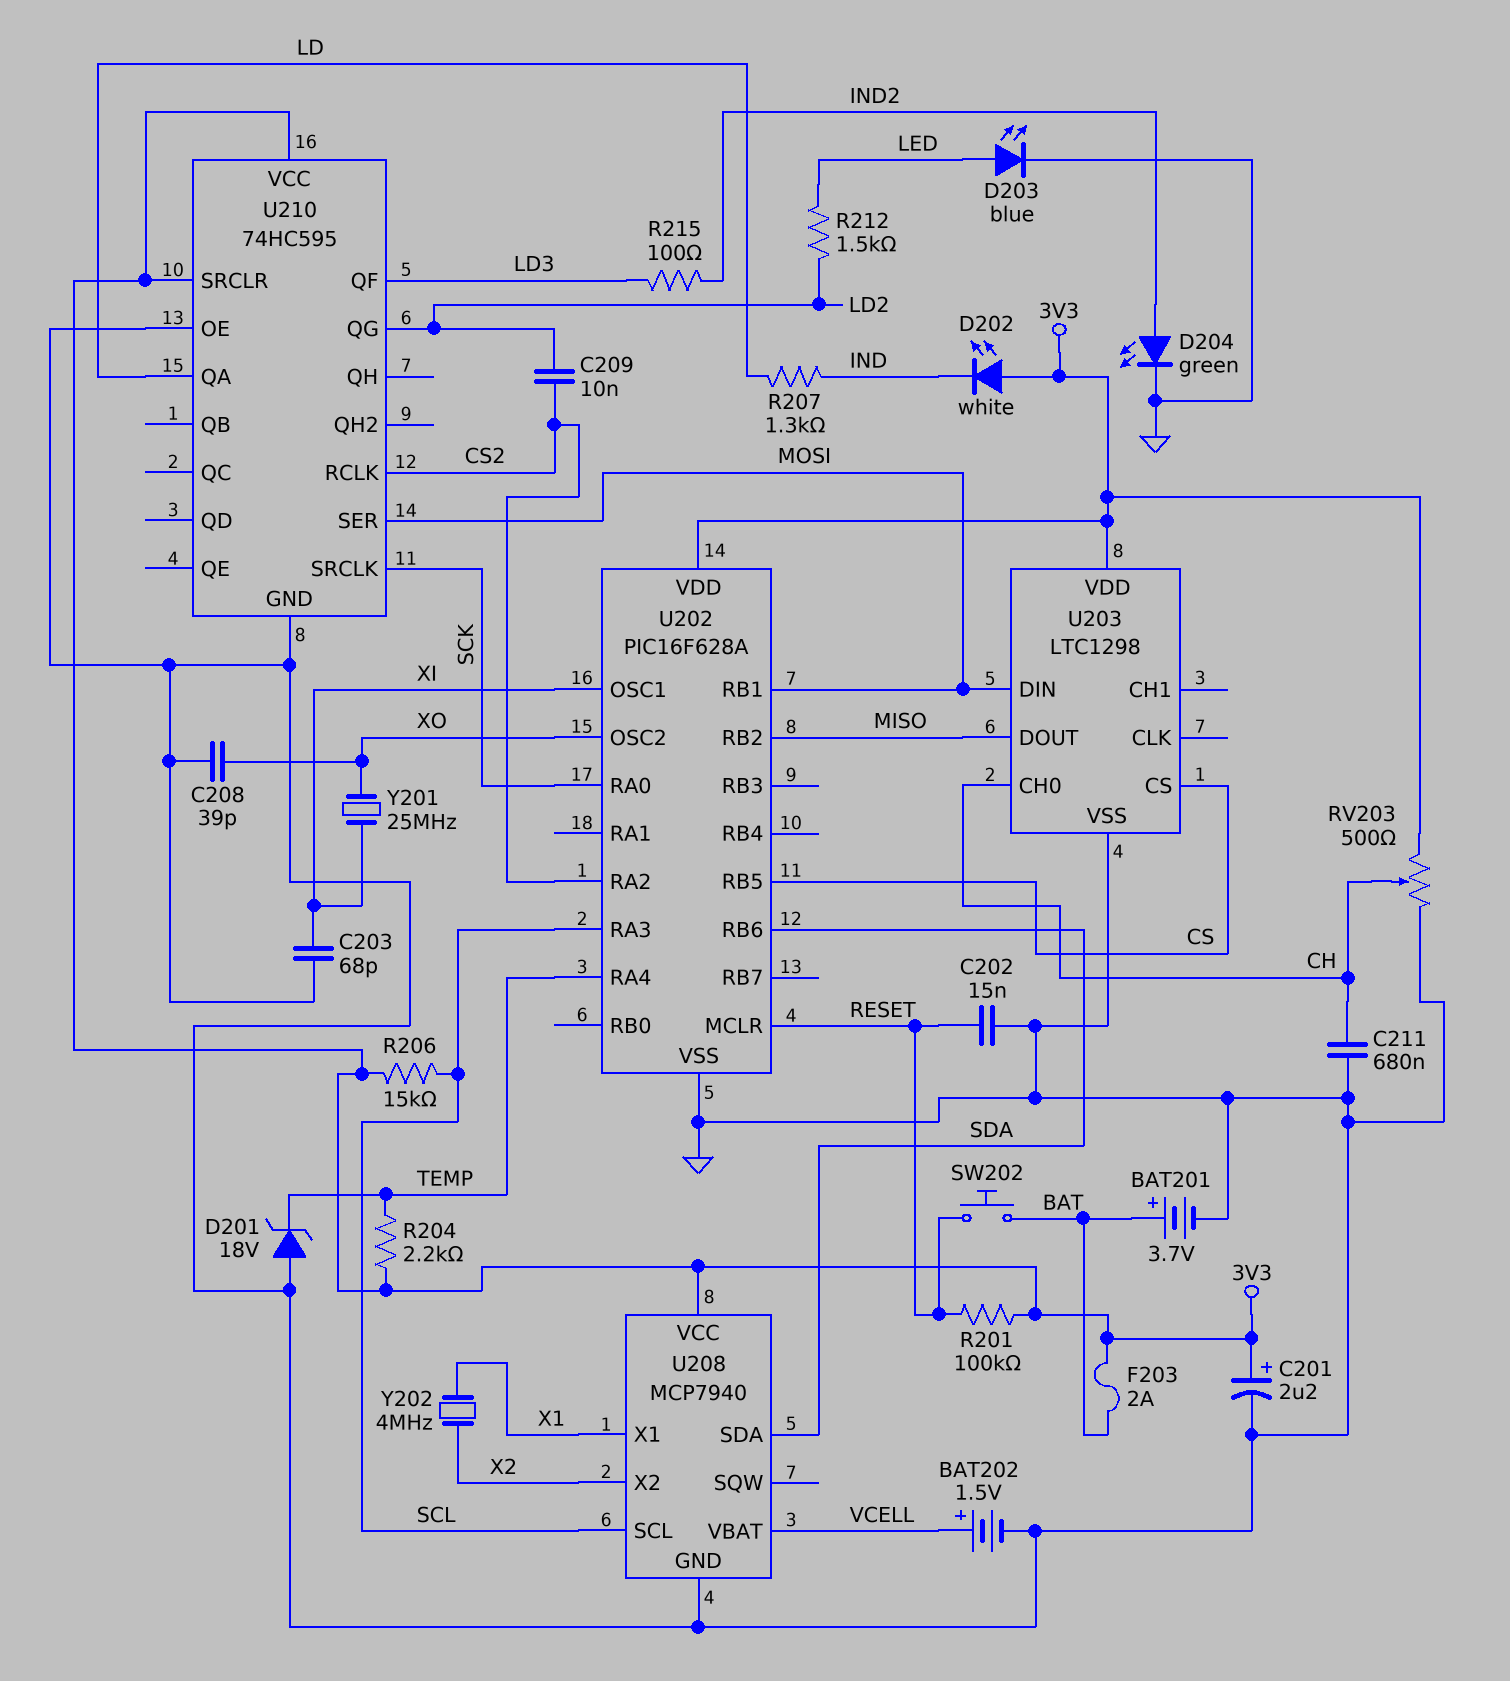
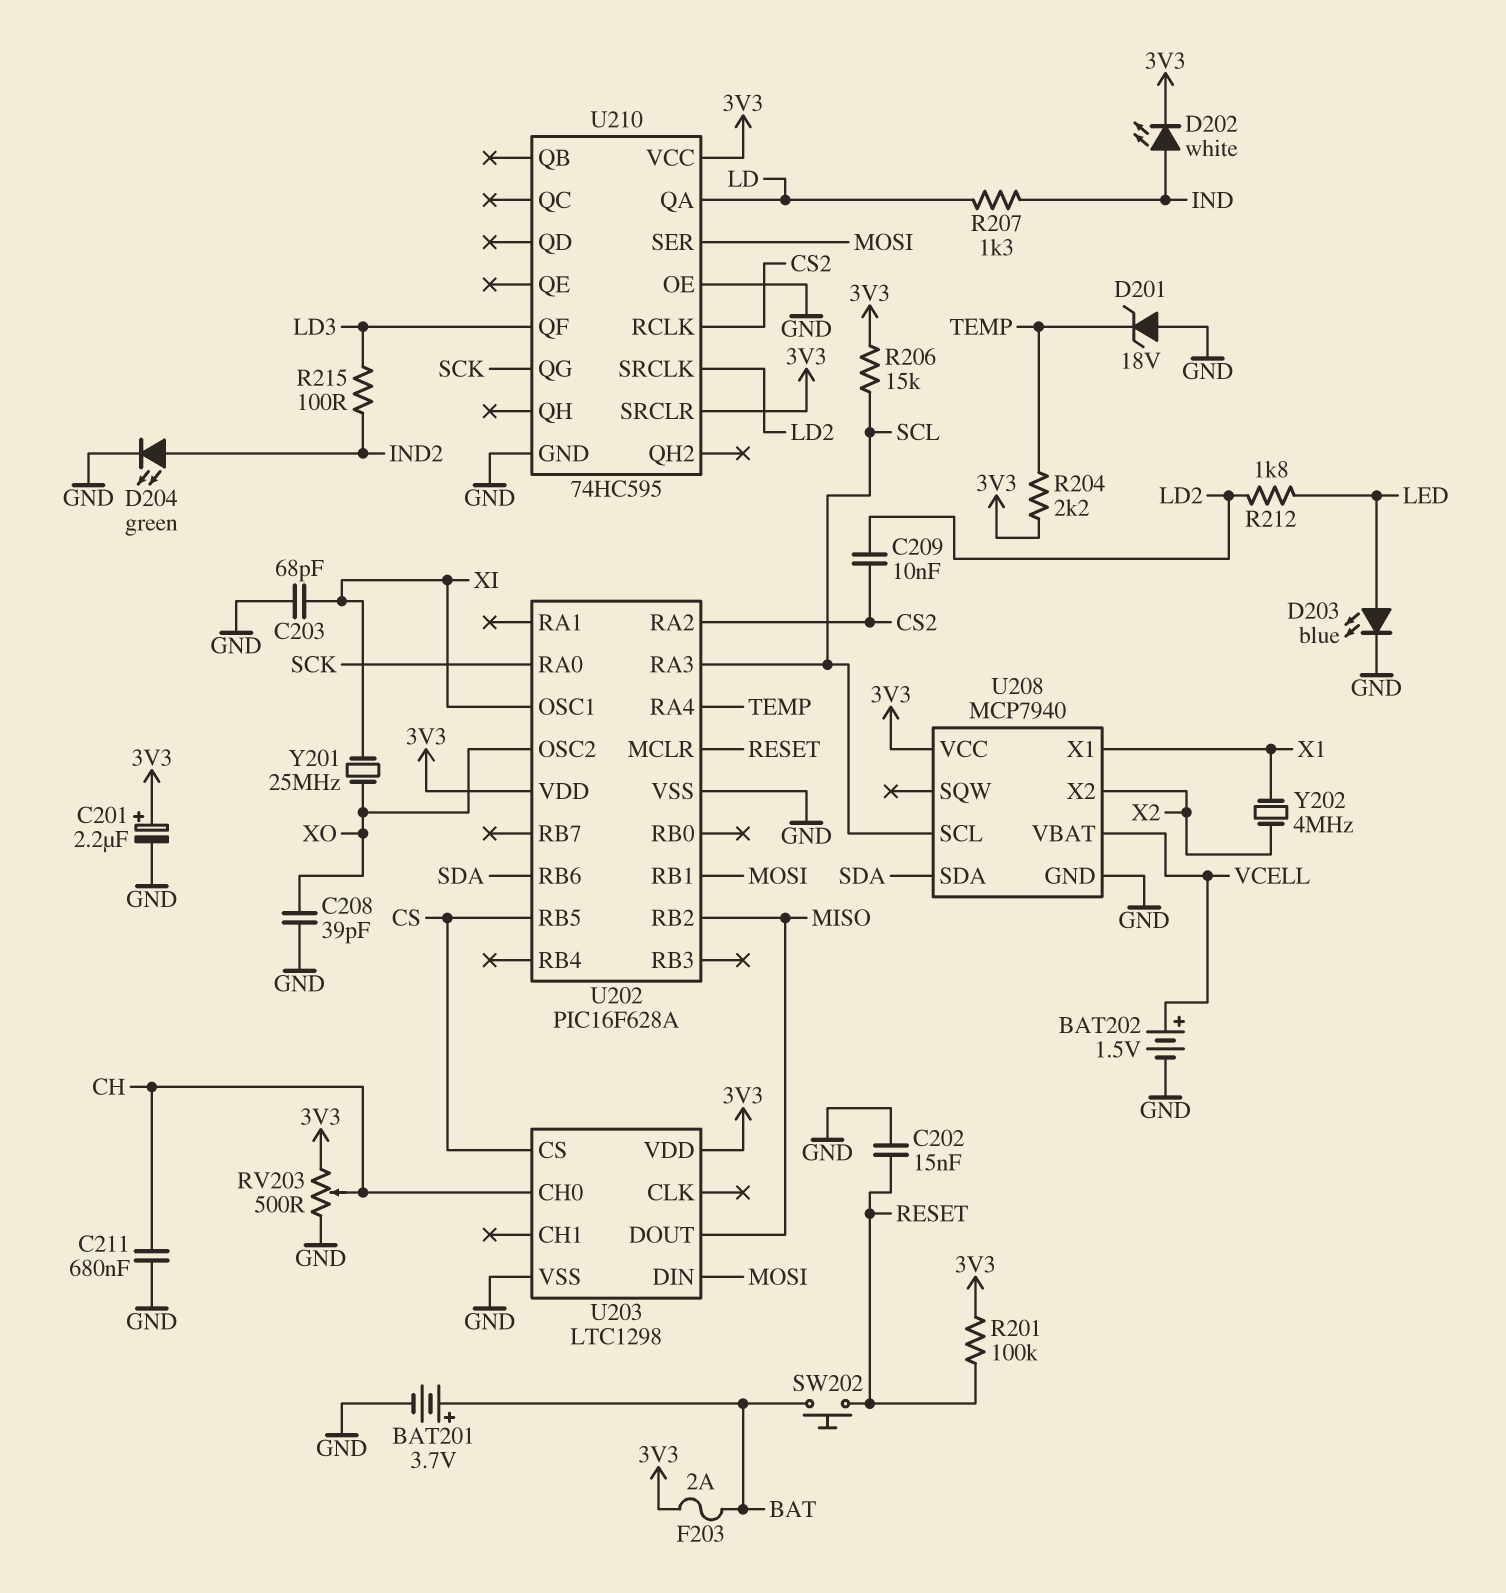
D202: LED white (A 3V3, K IND) -> LED white (A IND, K 3V3)
R212: 1.5k (LD2, LED) -> 1.8k (LD2, LED)
U210 pin QG: LD2 -> SCK
U210 pin SRCLK: SCK -> LD2

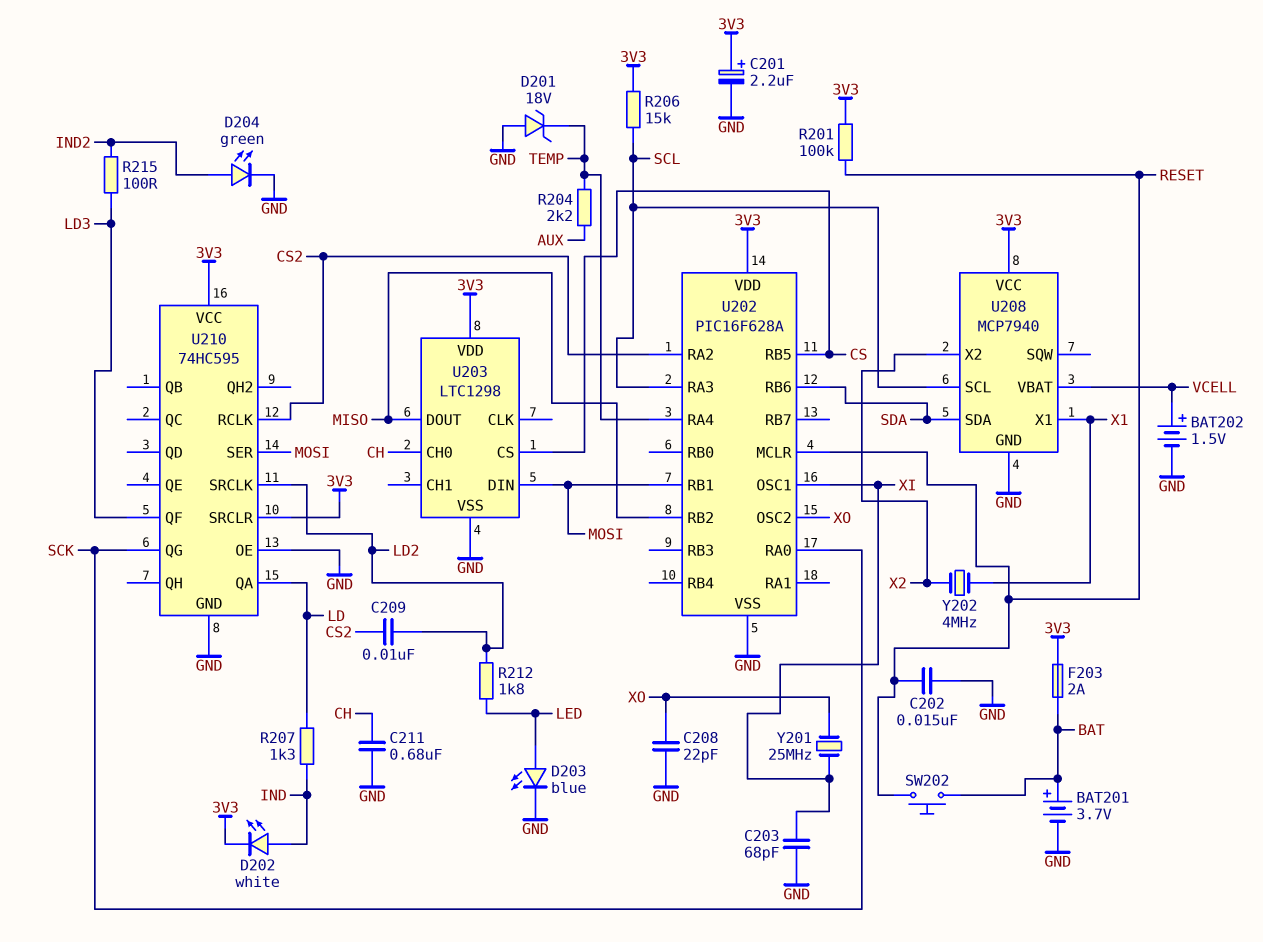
C208: 39pF (GND, XO) -> 22pF (GND, XO)
R204: 2.2k (3V3, TEMP) -> 2.2k (AUX, TEMP)
RV203: 500 (3V3, GND, wiper CH) -> none

